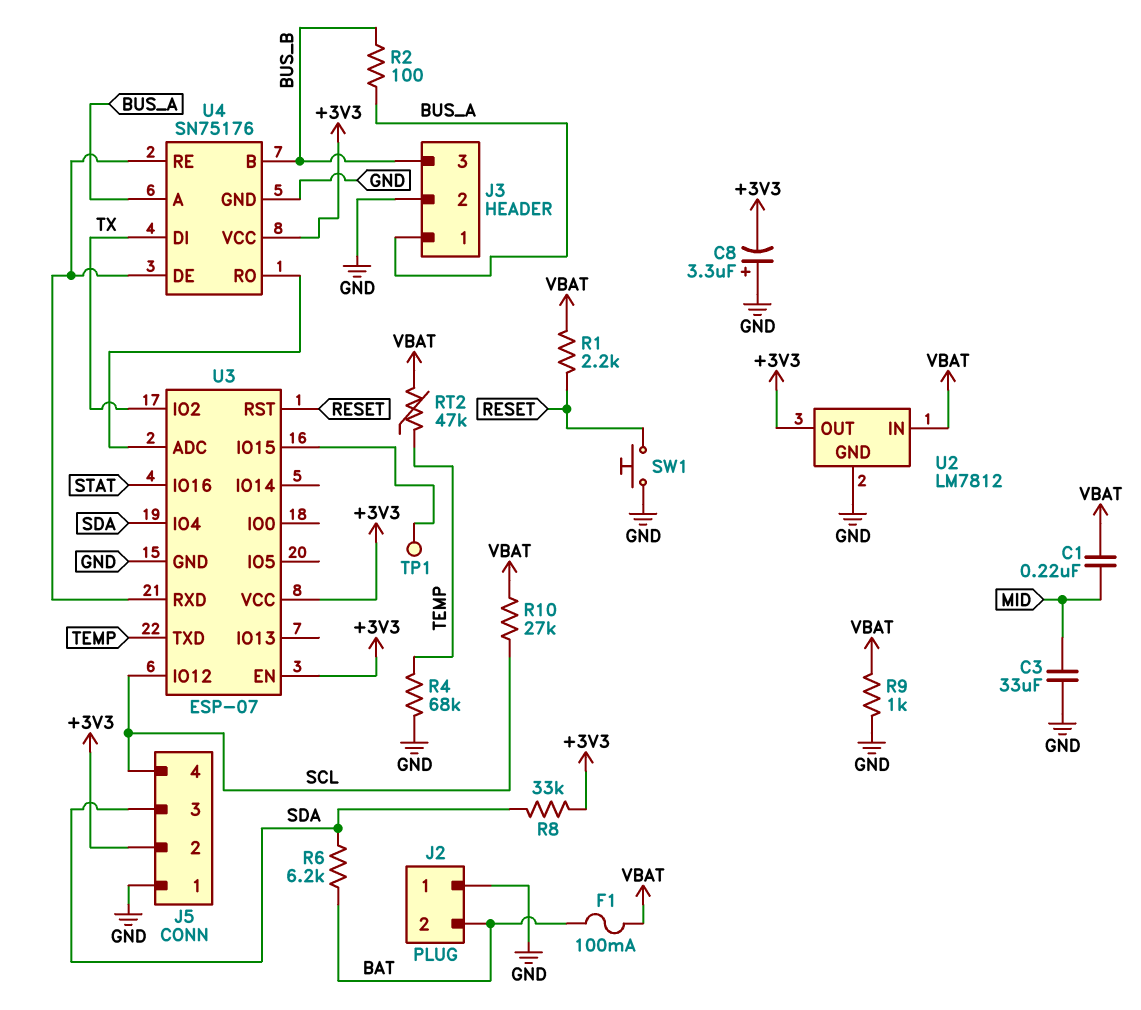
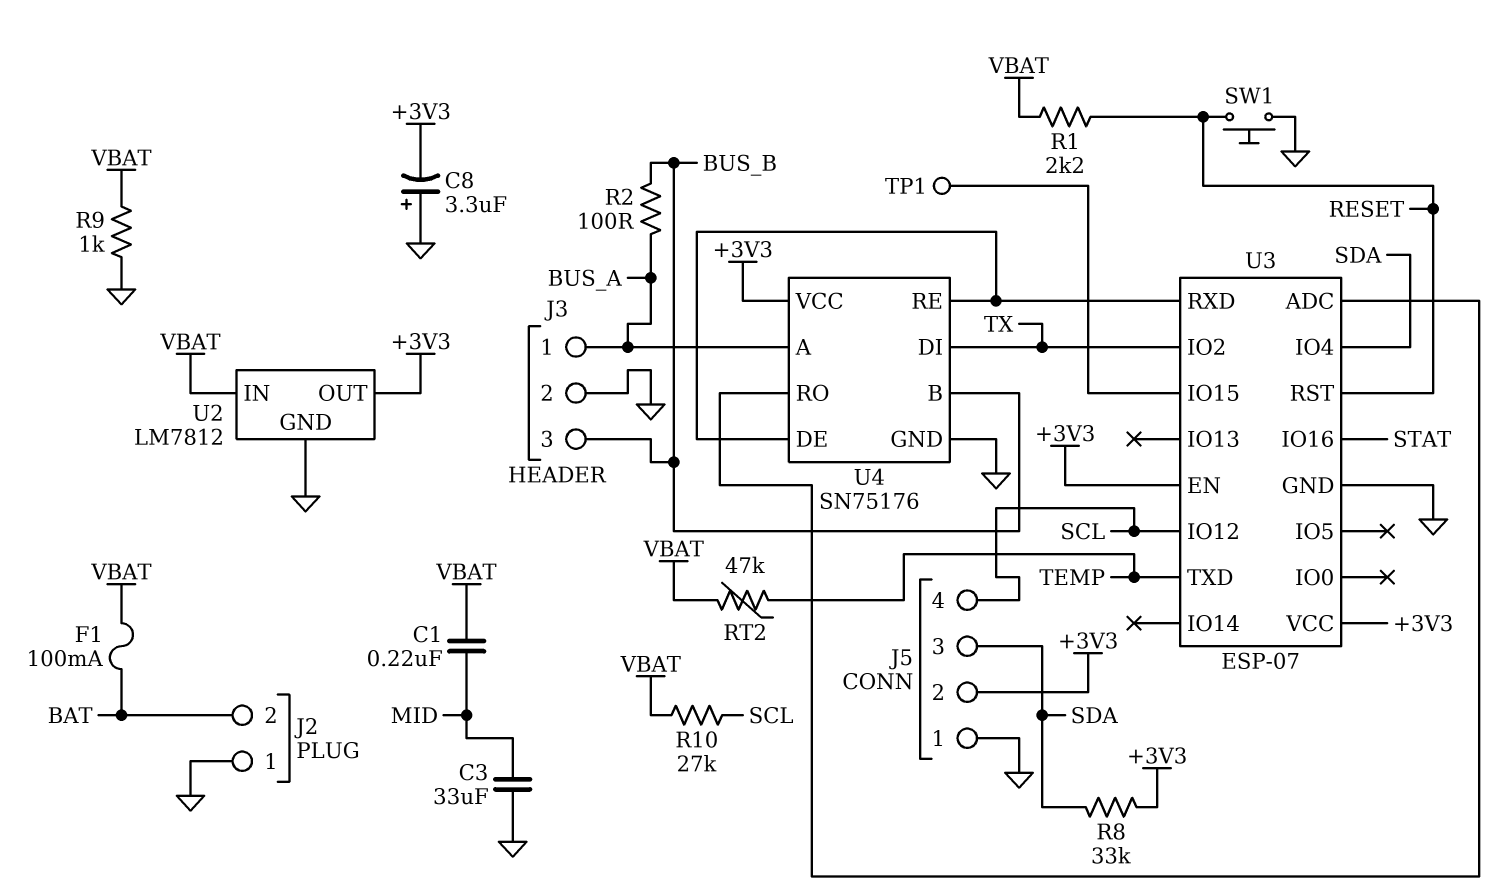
R4: 68k (GND, TEMP) -> none
R6: 6.2k (BAT, SDA) -> none

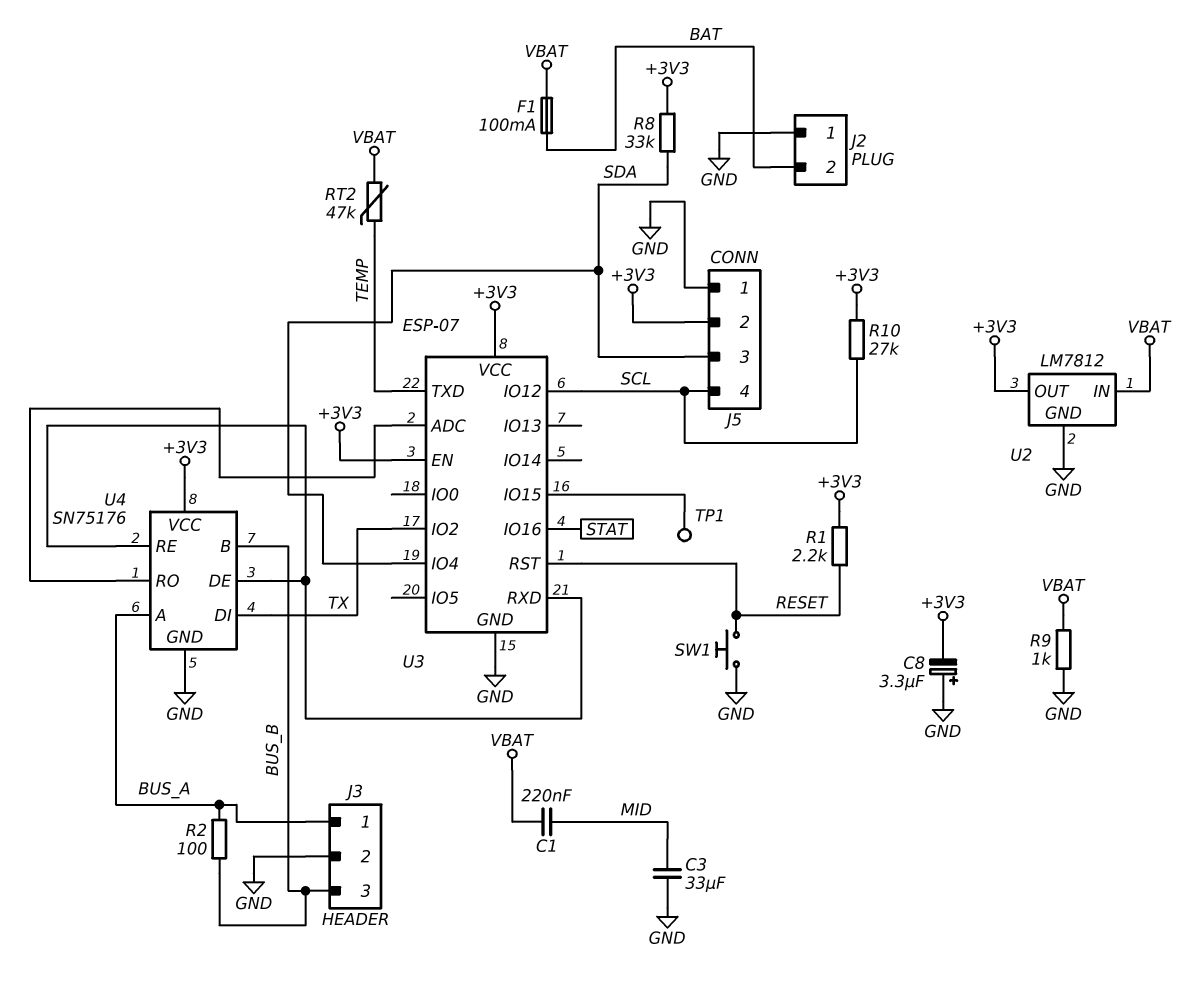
R1: 2.2k (RESET, VBAT) -> 2.2k (+3V3, RESET)
R10: 27k (SCL, VBAT) -> 27k (+3V3, SCL)

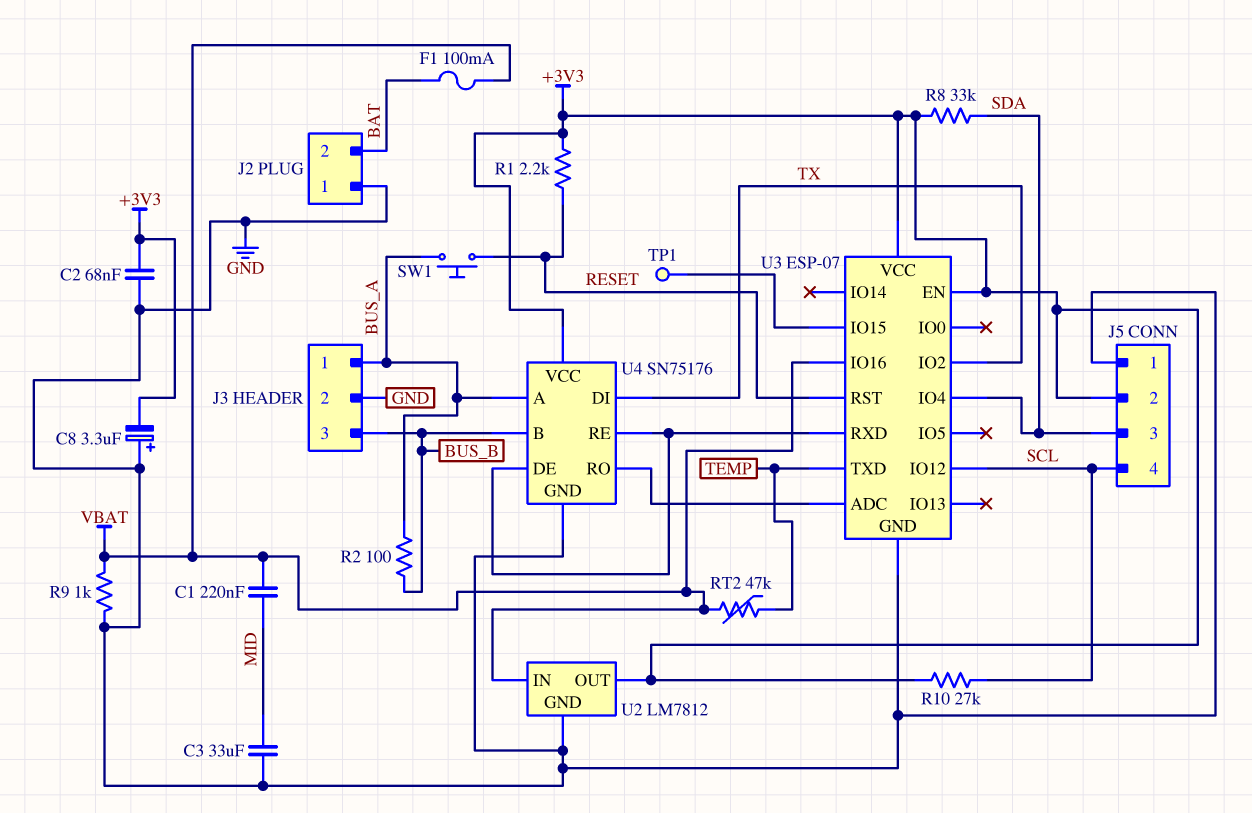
C2: none -> 68nF (+3V3, GND)
SW1: button (GND, RESET) -> button (BUS_A, RESET)
U3 pin IO16: STAT -> VBAT

